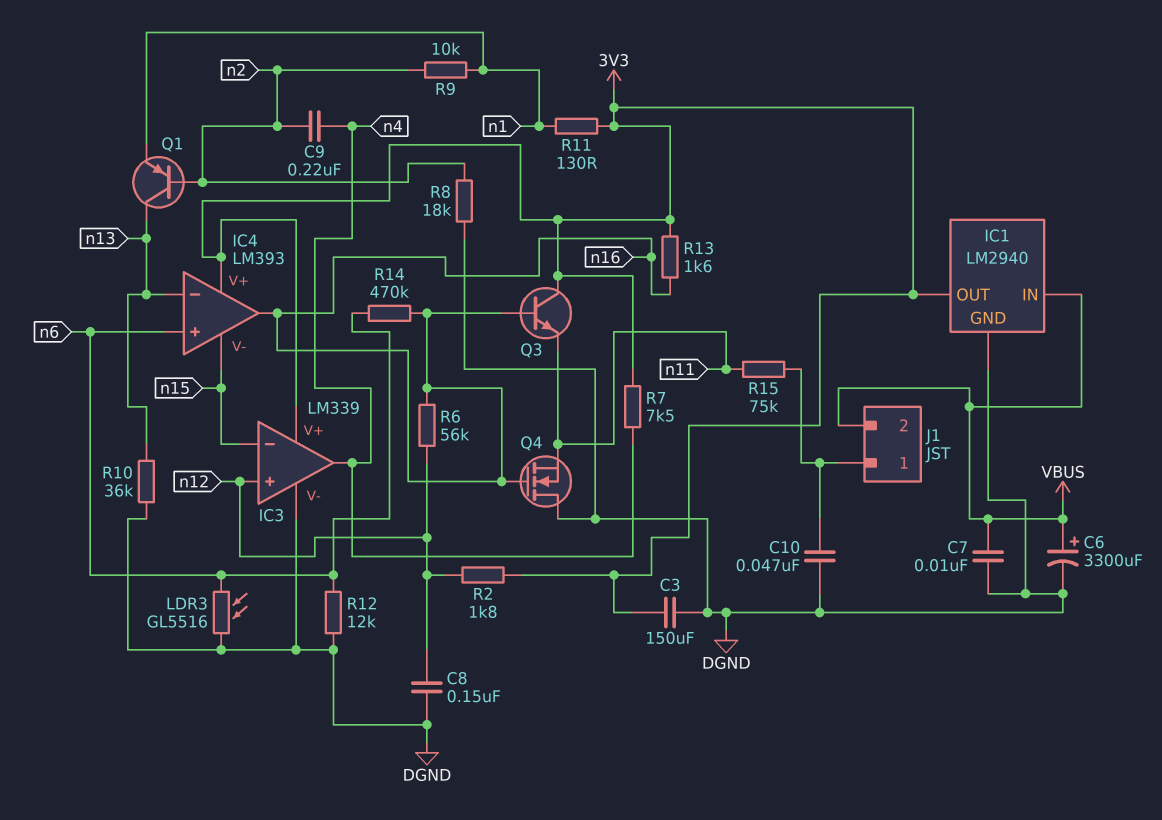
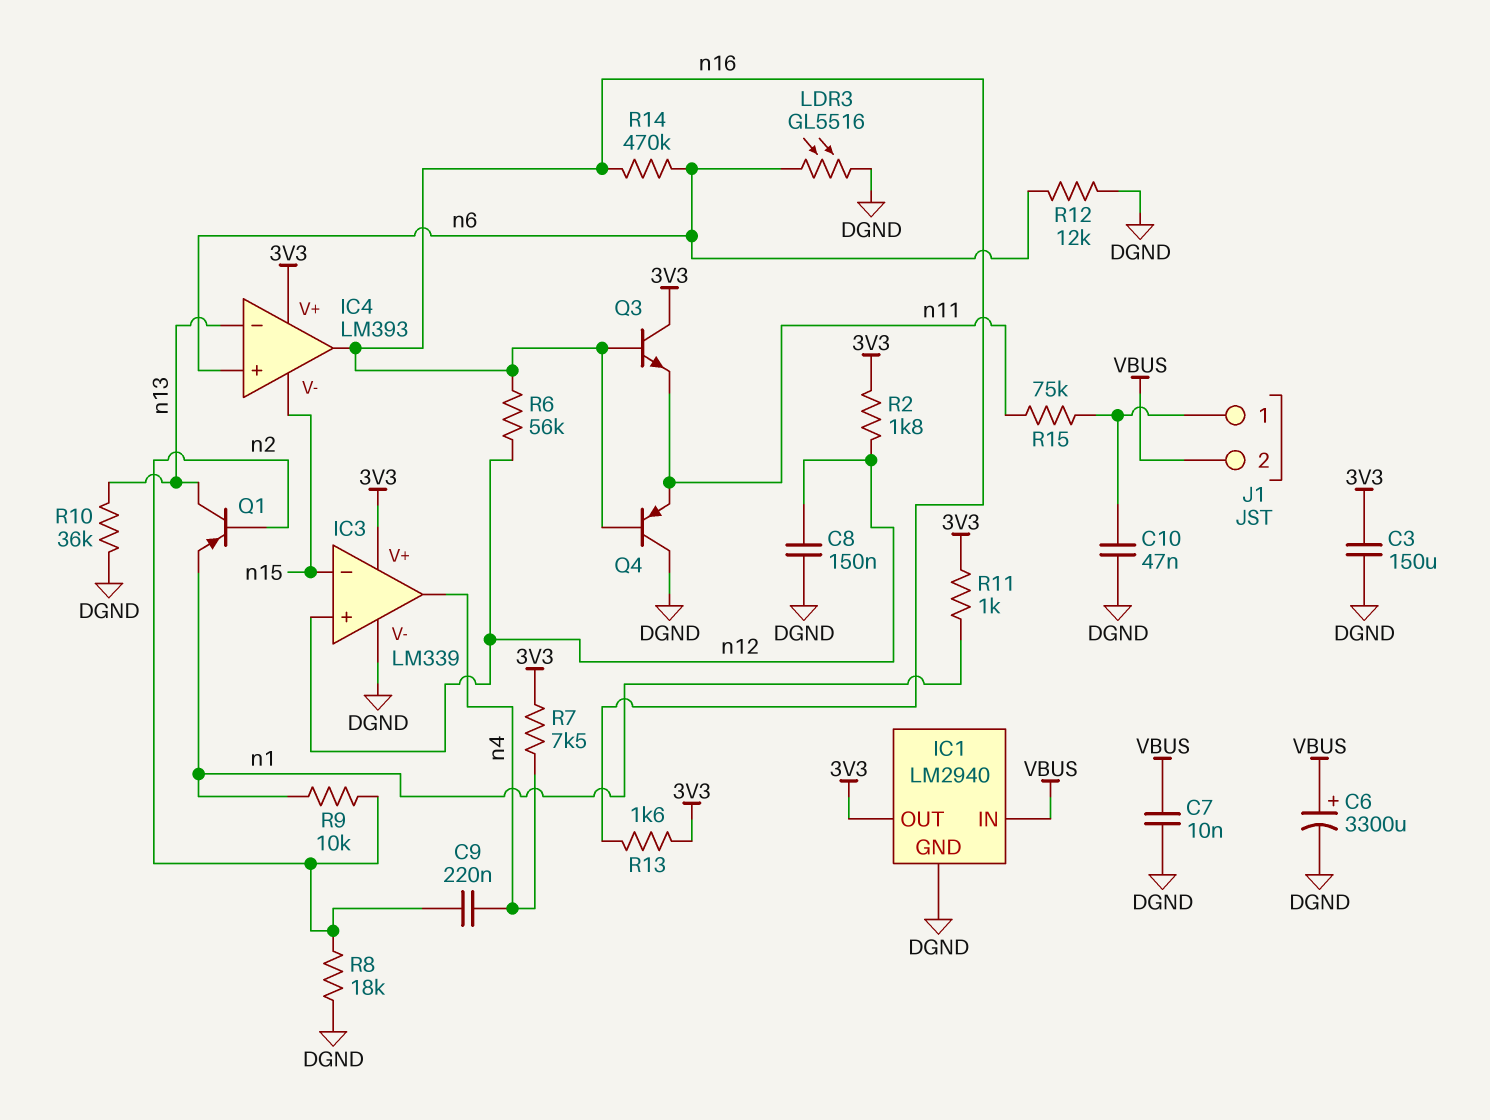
Q4: NMOS (G n16, D DGND, S n11) -> PNP (B n16, C DGND, E n11)
R11: 130 (3V3, n1) -> 1k (3V3, n1)

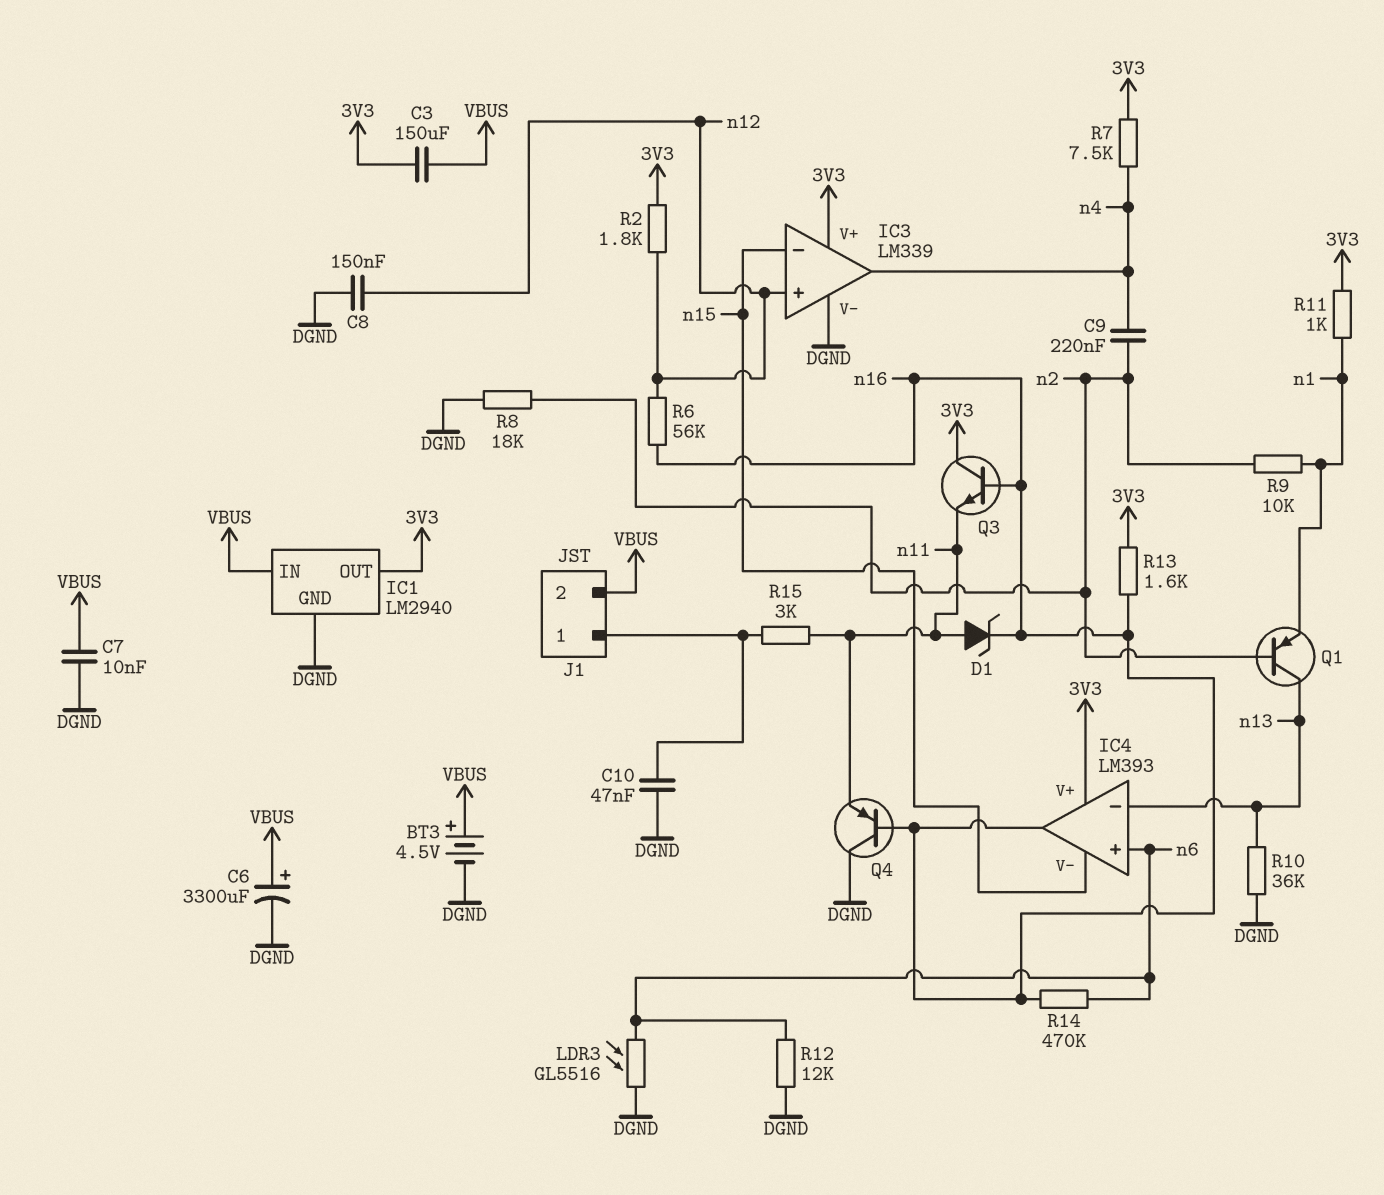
BT3: none -> 4.5V (plus VBUS, minus DGND)
C3: 150uF (3V3, DGND) -> 150uF (3V3, VBUS)
D1: none -> zener (A n11, K n16)
R15: 75k (J1/1, n11) -> 3k (J1/1, n11)

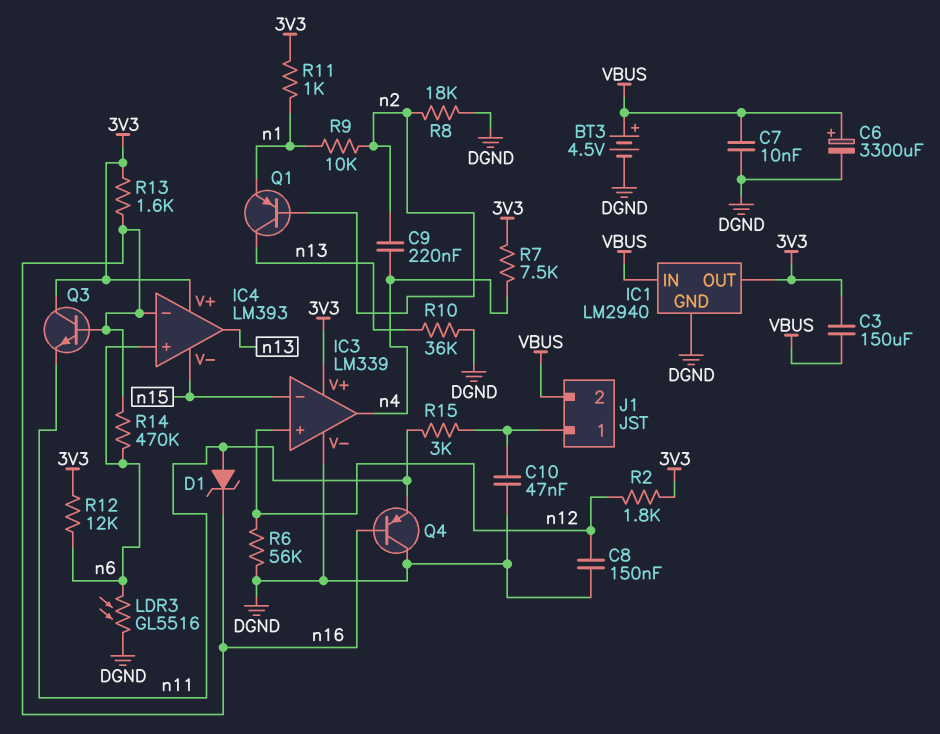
IC4 pin in-: n13 -> n16
IC4 pin out: n16 -> n13
R6: 56k (n12, n16) -> 56k (DGND, n12)
R12: 12k (DGND, n6) -> 12k (3V3, n6)

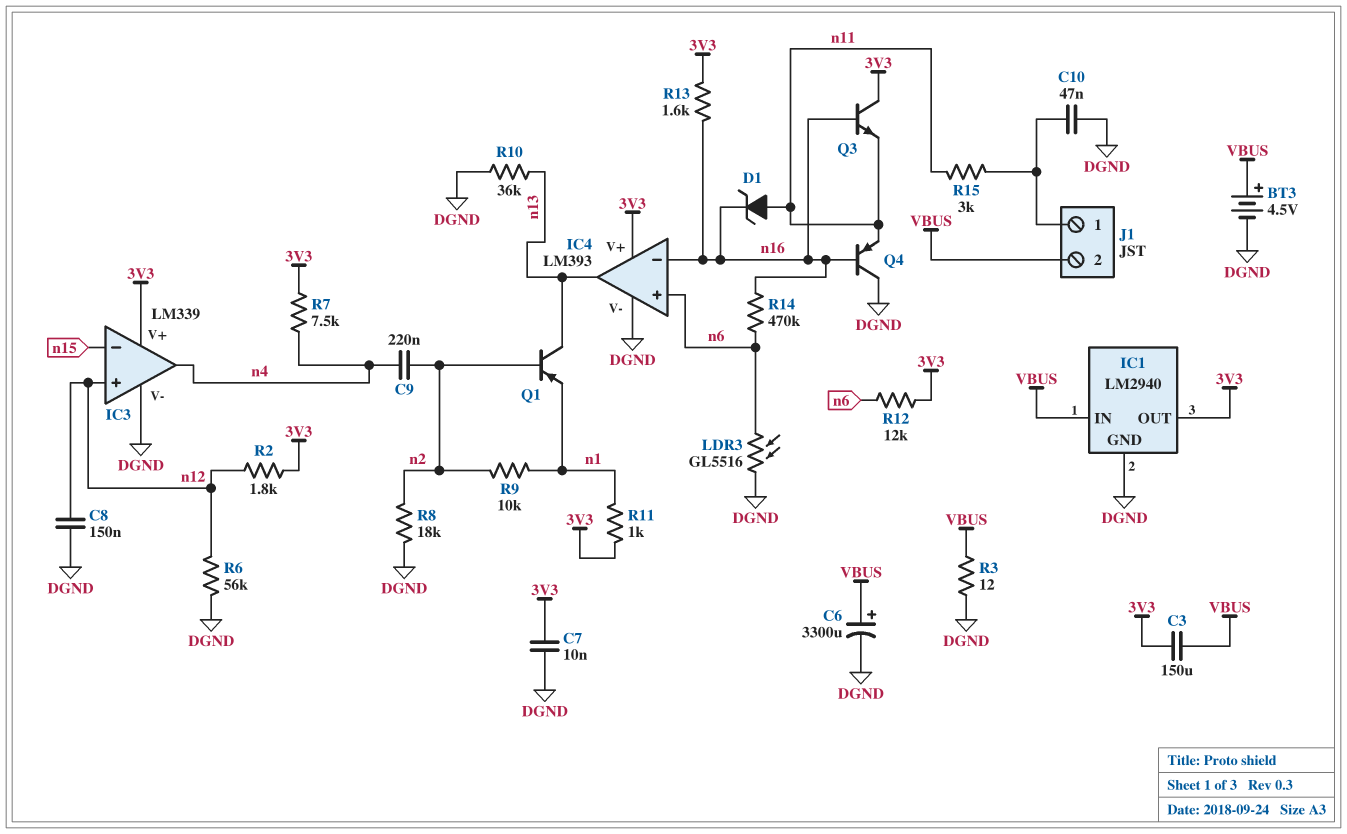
C7: 10nF (DGND, VBUS) -> 10nF (3V3, DGND)
IC4 pin V-: n15 -> DGND
R3: none -> 12 (DGND, VBUS)

